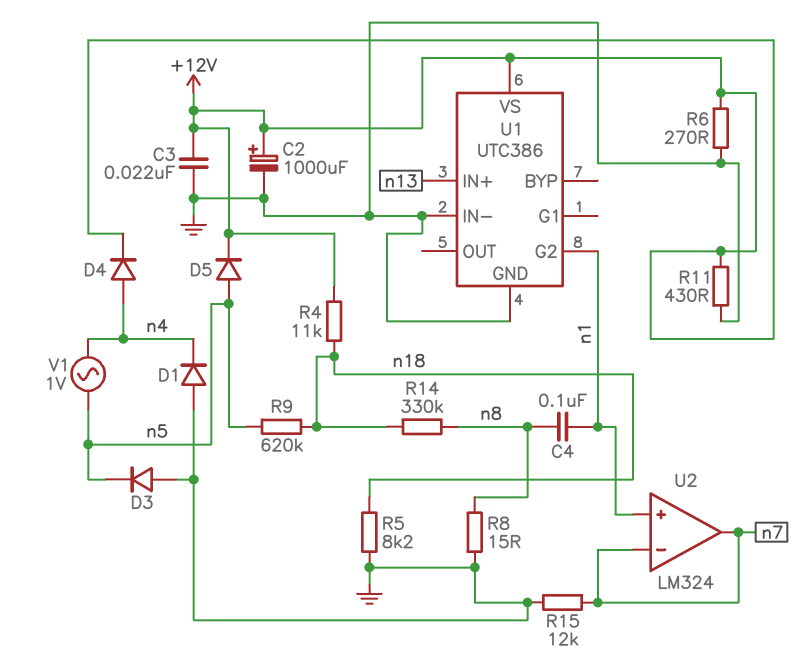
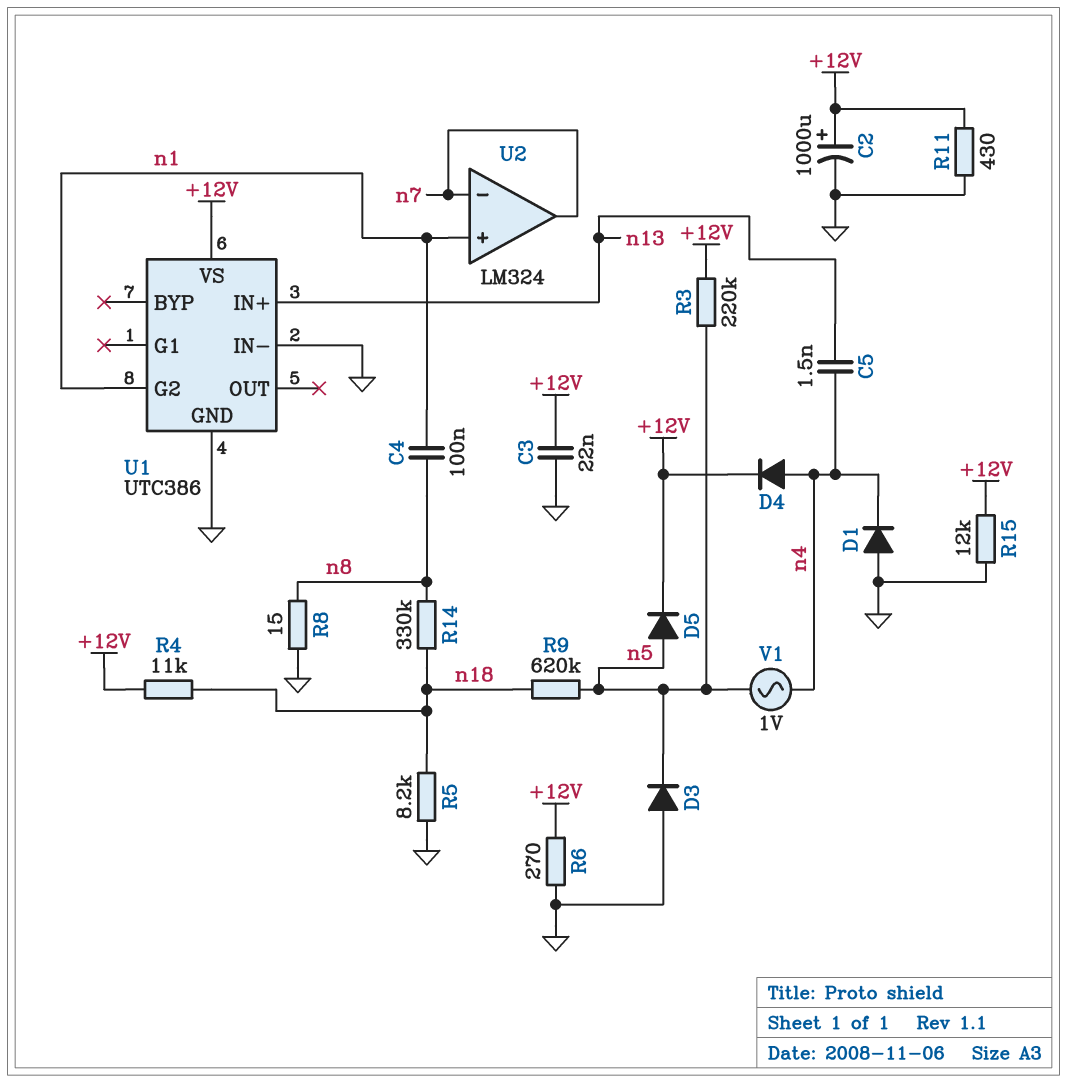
C5: none -> 1.5nF (n4, n13)
R3: none -> 220k (+12V, n5)
R15: 12k (GND, n7) -> 12k (+12V, GND)

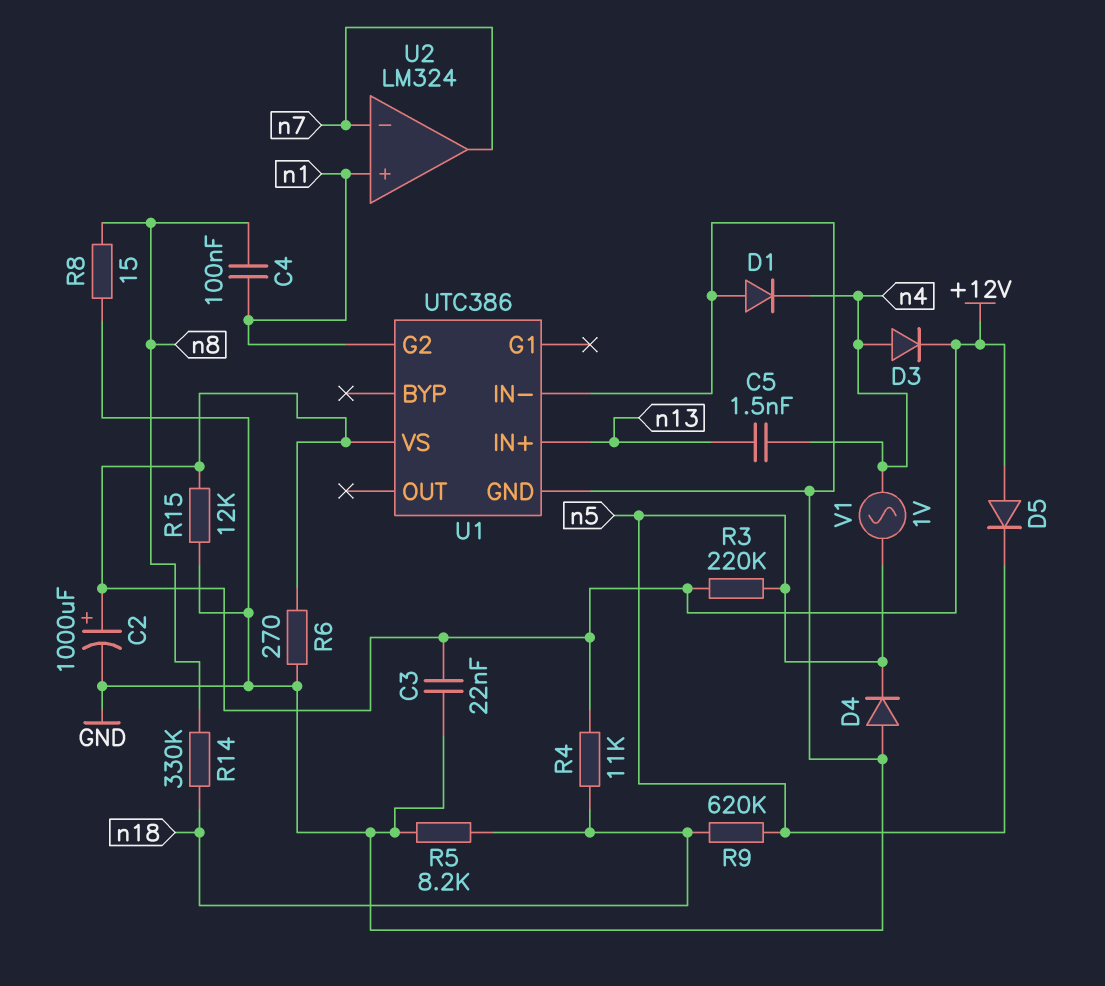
D3: diode (A GND, K n5) -> diode (A n4, K +12V)
D4: diode (A n4, K +12V) -> diode (A GND, K n5)
D5: diode (A n5, K +12V) -> diode (A +12V, K n5)
R11: 430 (+12V, GND) -> none

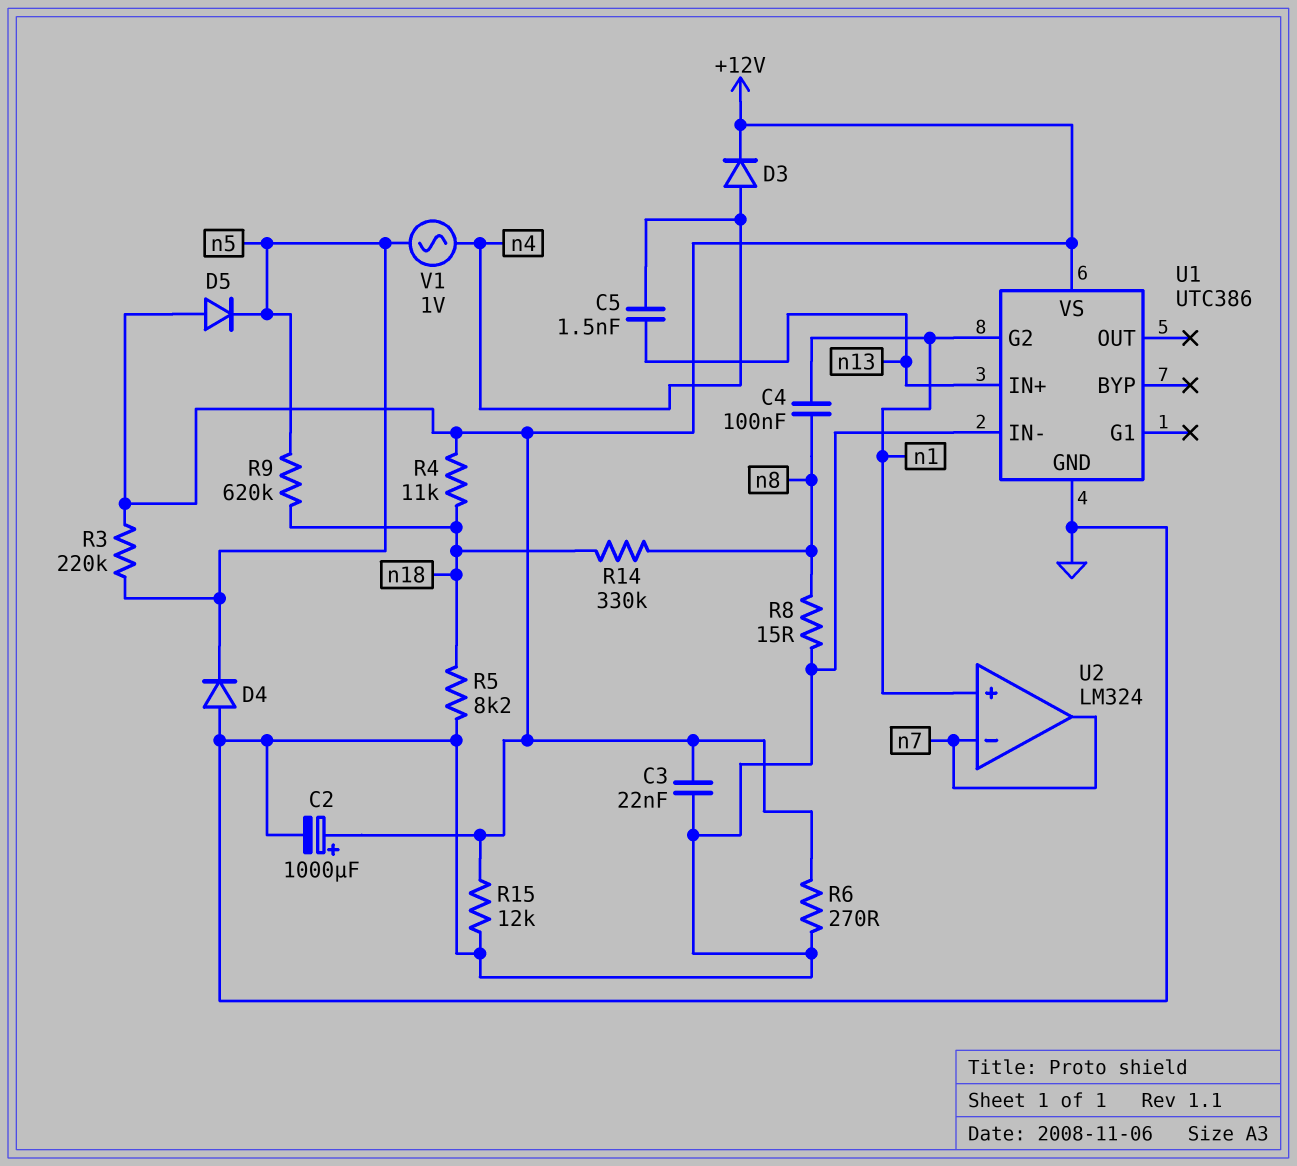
D1: diode (A GND, K n4) -> none

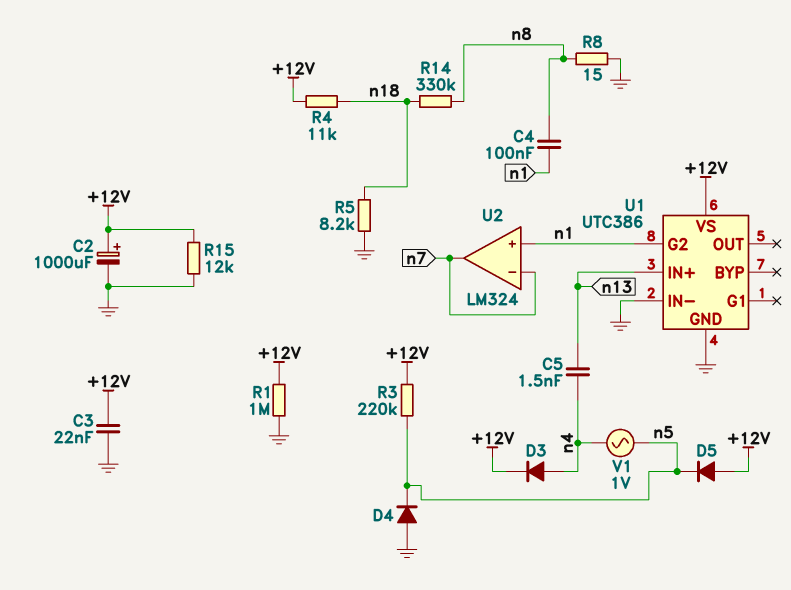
R1: none -> 1M (+12V, GND)
R6: 270 (+12V, GND) -> none
R9: 620k (n5, n18) -> none

